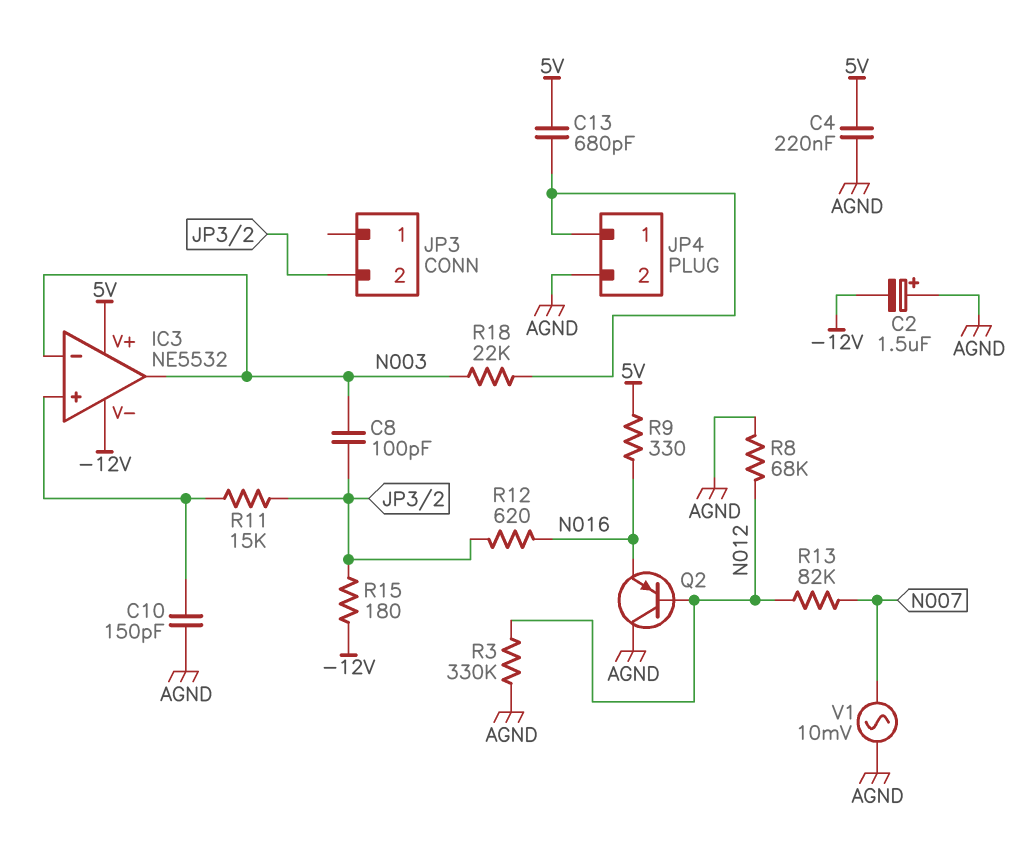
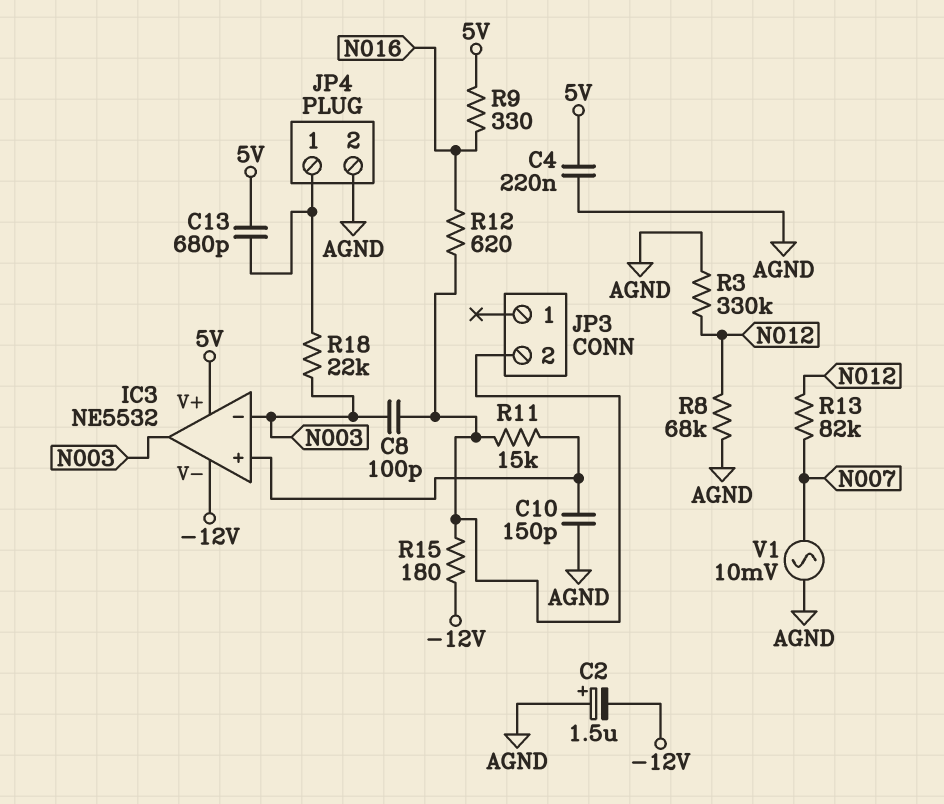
Q2: PNP (B N012, C AGND, E N016) -> none

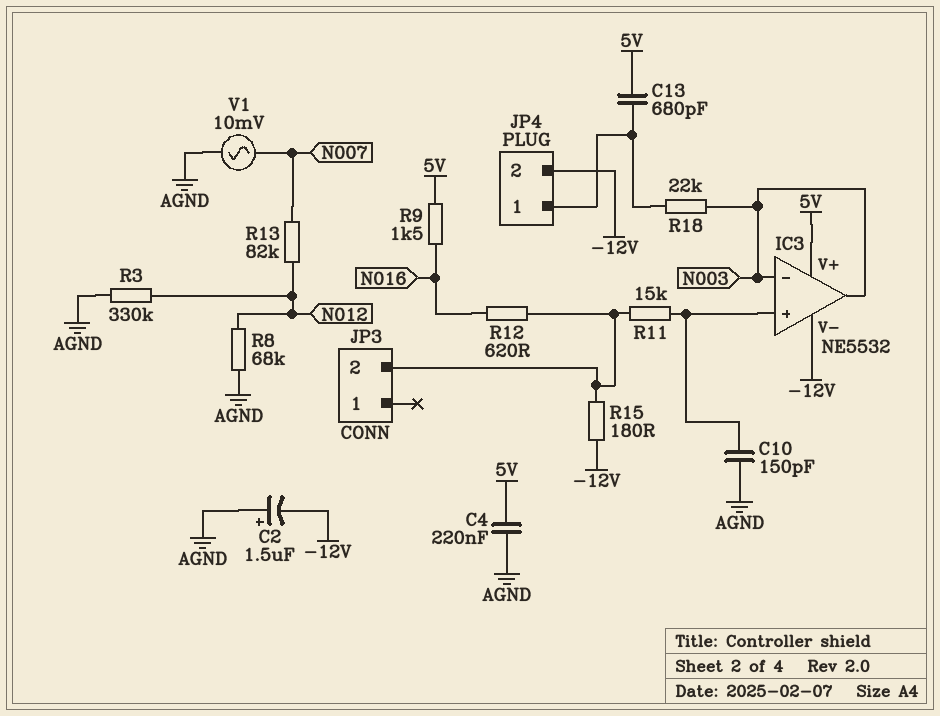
C8: 100pF (JP3/2, N003) -> none
JP4 pin 2: AGND -> -12V
R9: 330 (5V, N016) -> 1.5k (5V, N016)

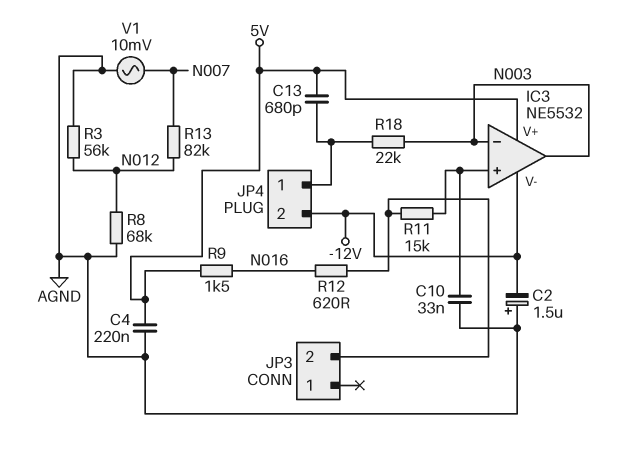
C10: 150pF (AGND, IC3/in+) -> 33nF (AGND, IC3/in+)
R3: 330k (AGND, N012) -> 56k (AGND, N012)
R15: 180 (-12V, JP3/2) -> none

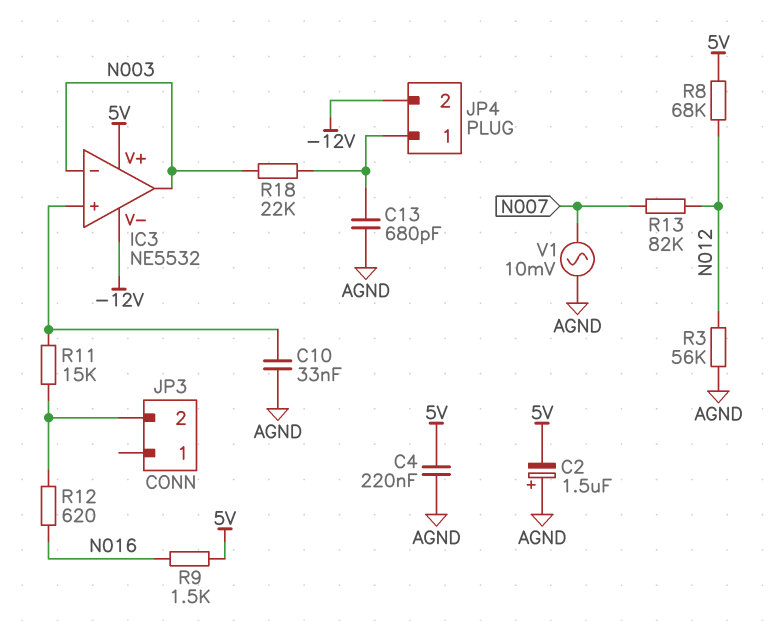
C2: 1.5uF (plus AGND, minus -12V) -> 1.5uF (plus AGND, minus 5V)
C13: 680pF (5V, JP4/1) -> 680pF (AGND, JP4/1)
R8: 68k (AGND, N012) -> 68k (5V, N012)

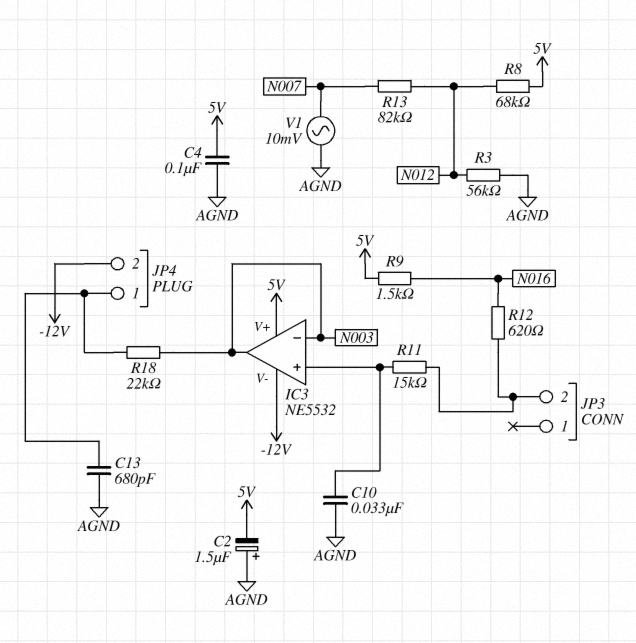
C4: 220nF (5V, AGND) -> 100nF (5V, AGND)

